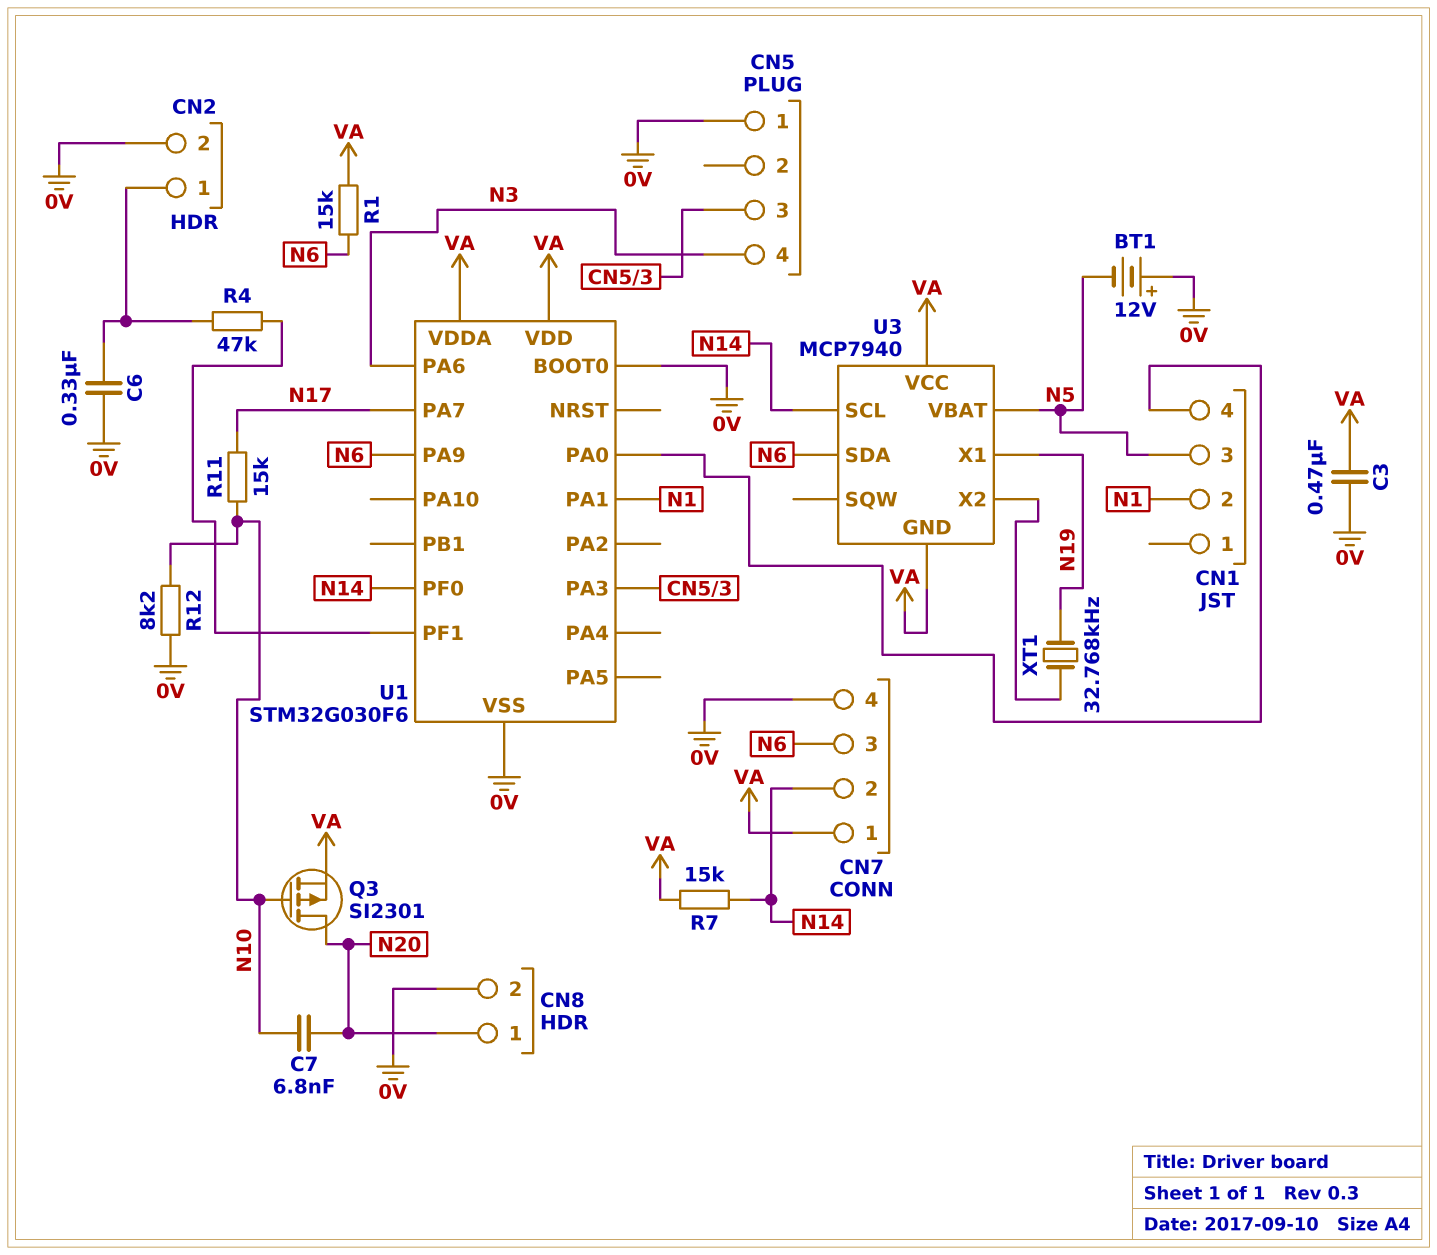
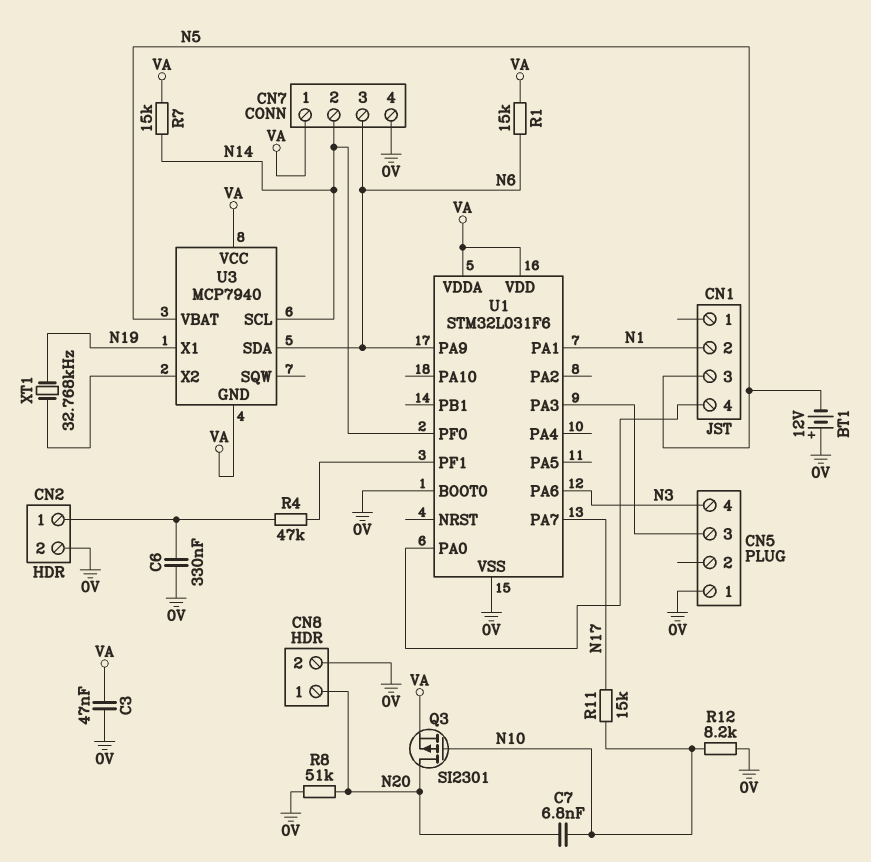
C3: 470nF (0V, VA) -> 47nF (0V, VA)
R8: none -> 51k (0V, N20)
U1: STM32G030F6 -> STM32L031F6

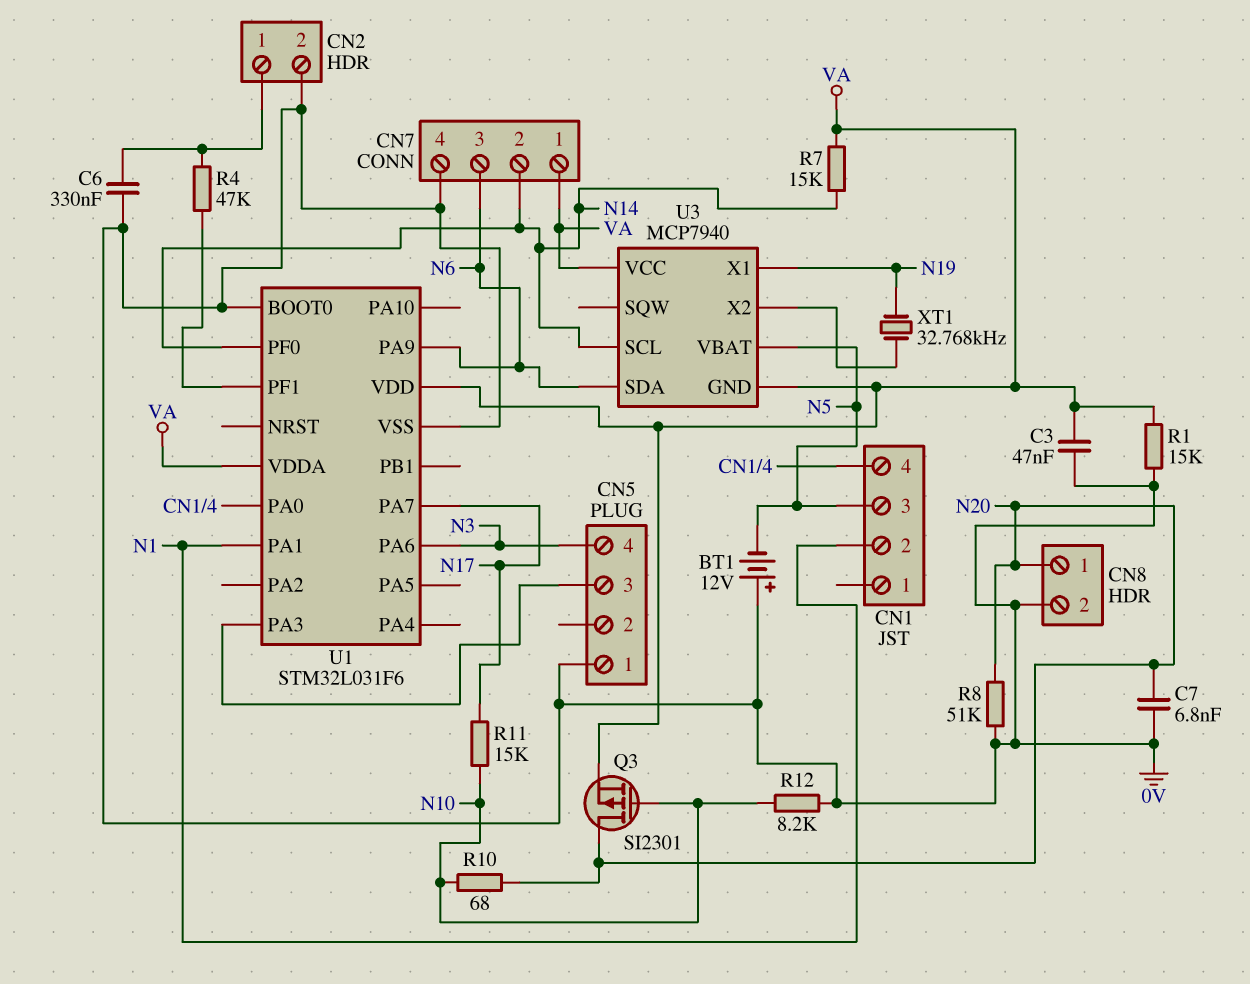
C7: 6.8nF (N10, N20) -> 6.8nF (0V, N20)
R1: 15k (N6, VA) -> 15k (0V, VA)
R10: none -> 68 (N10, N20)

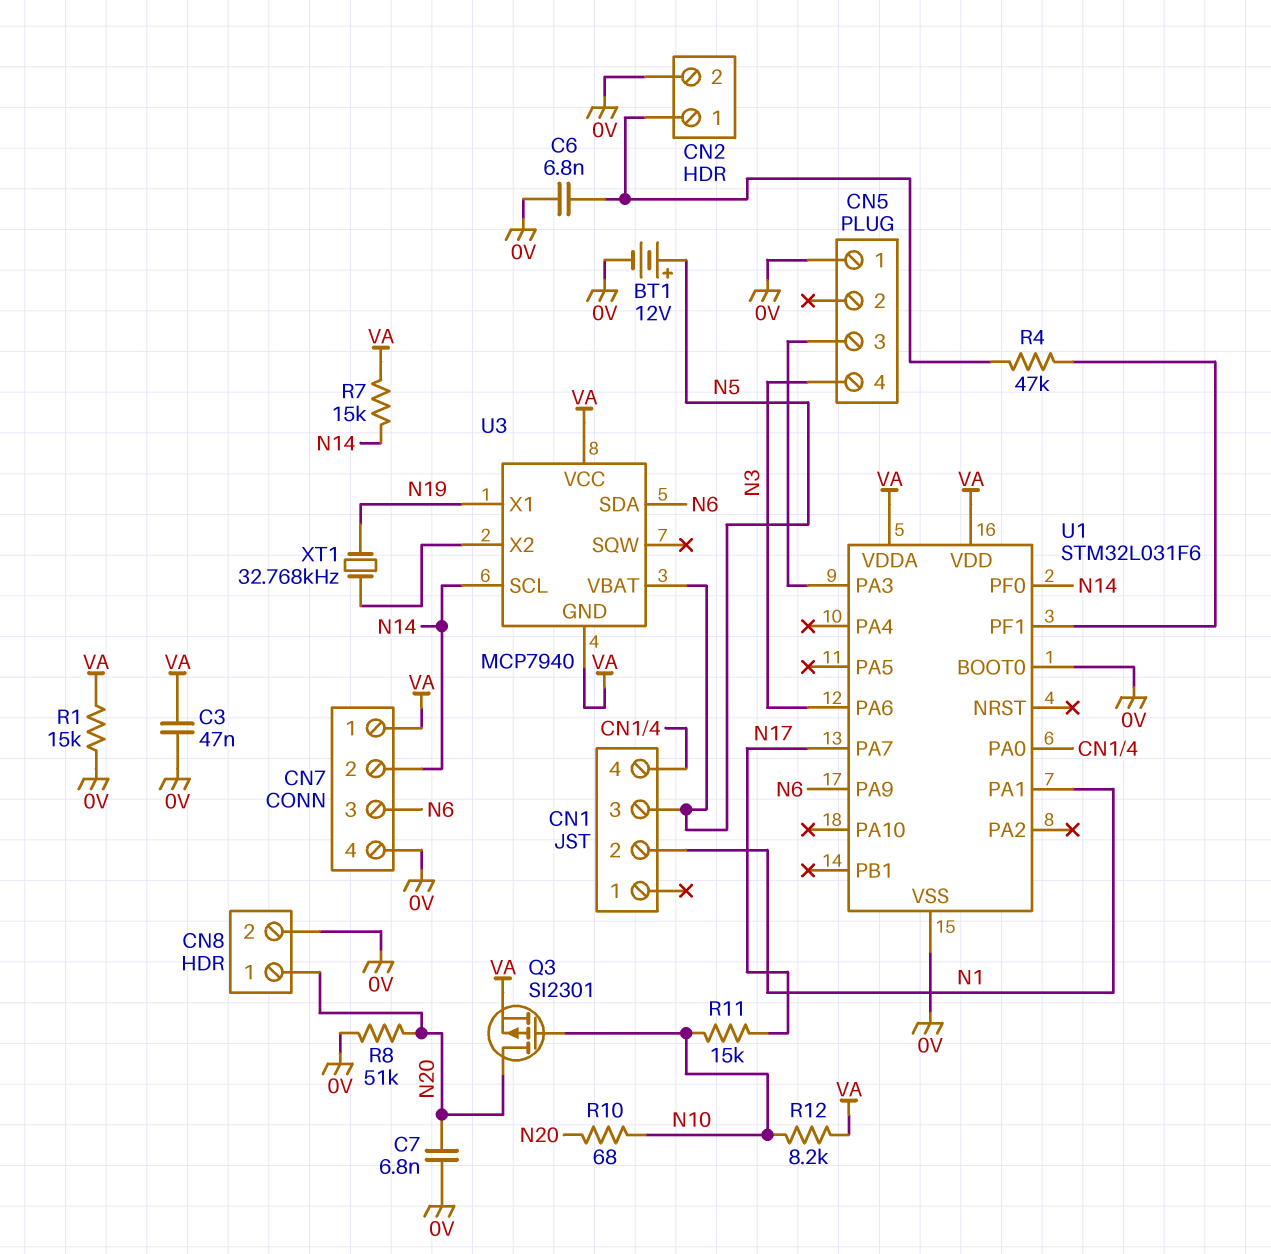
BT1: 12V (plus 0V, minus N5) -> 12V (plus N5, minus 0V)
C6: 330nF (0V, CN2/1) -> 6.8nF (0V, CN2/1)
R12: 8.2k (0V, N10) -> 8.2k (N10, VA)

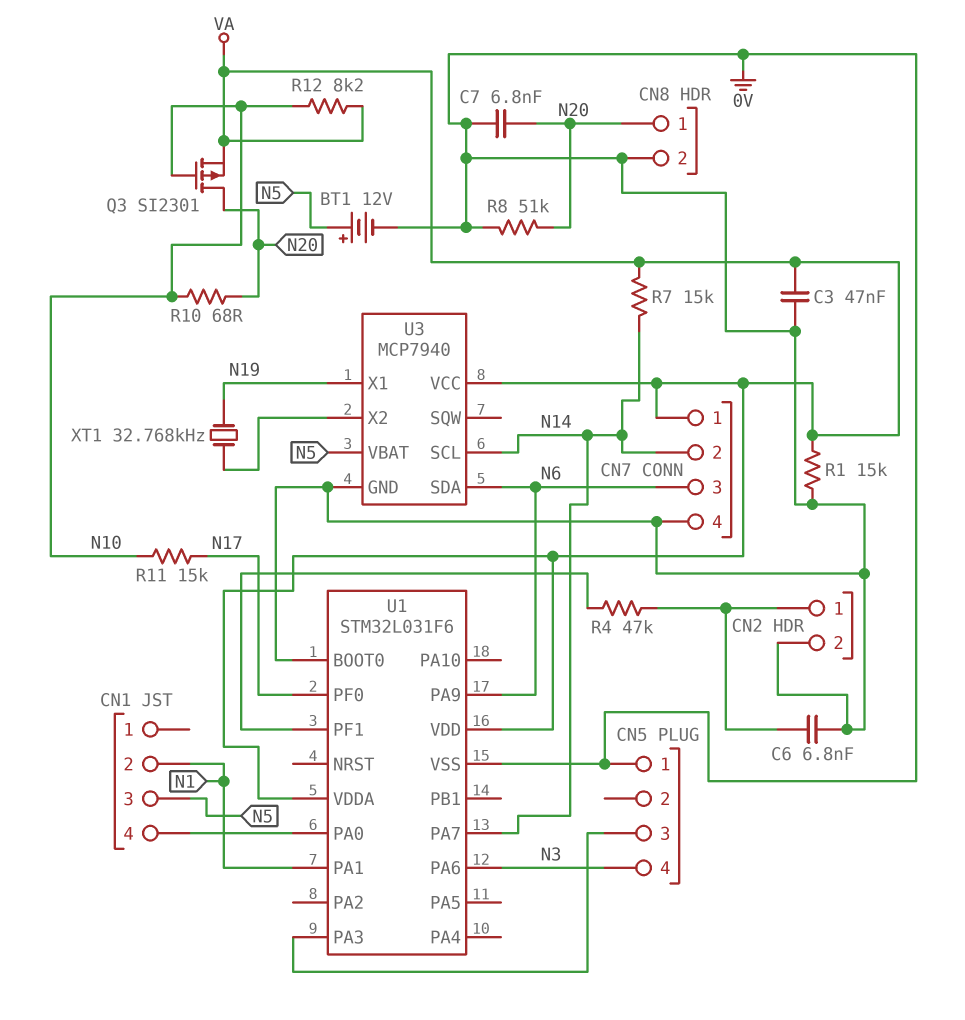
U1 pin PA7: N17 -> N14
U1 pin PF0: N14 -> N17
U3 pin GND: VA -> 0V

